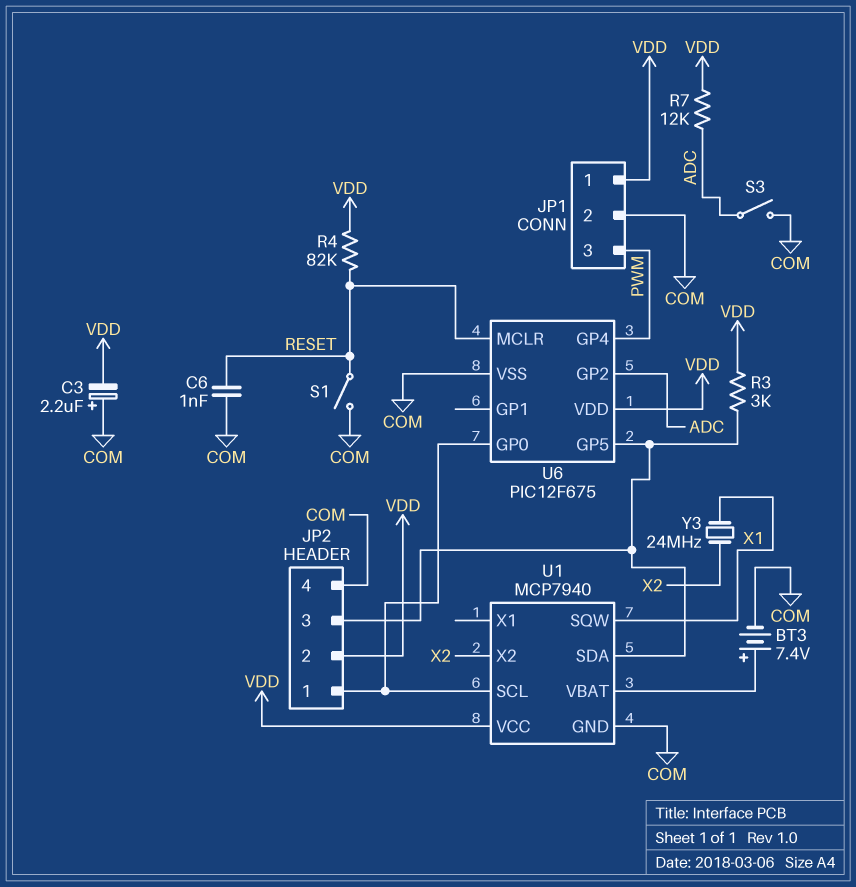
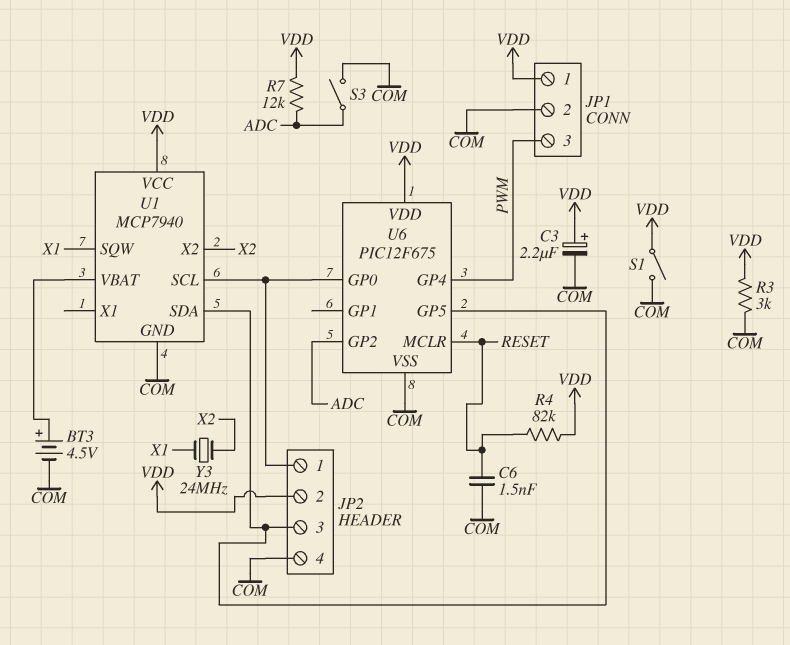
BT3: 7.4V (plus U1/VBAT, minus COM) -> 4.5V (plus U1/VBAT, minus COM)
C3: 2.2uF (plus COM, minus VDD) -> 2.2uF (plus VDD, minus COM)
C6: 1nF (COM, RESET) -> 1.5nF (COM, RESET)
R3: 3k (JP2/3, VDD) -> 3k (COM, VDD)
S1: switch (COM, RESET) -> switch (COM, VDD)

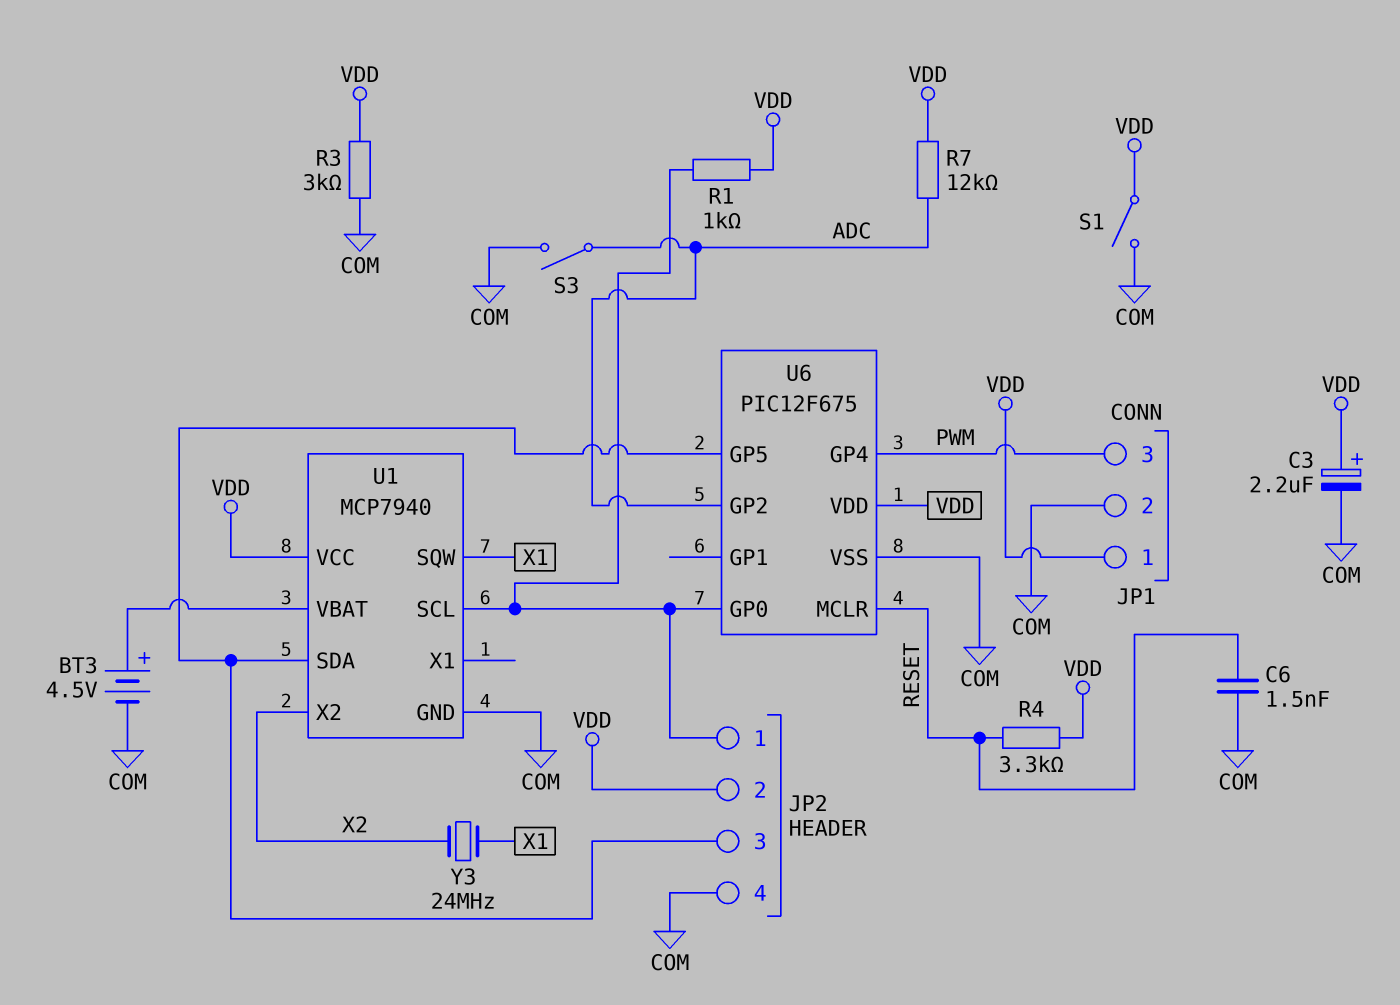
R1: none -> 1k (JP2/1, VDD)
R4: 82k (RESET, VDD) -> 3.3k (RESET, VDD)

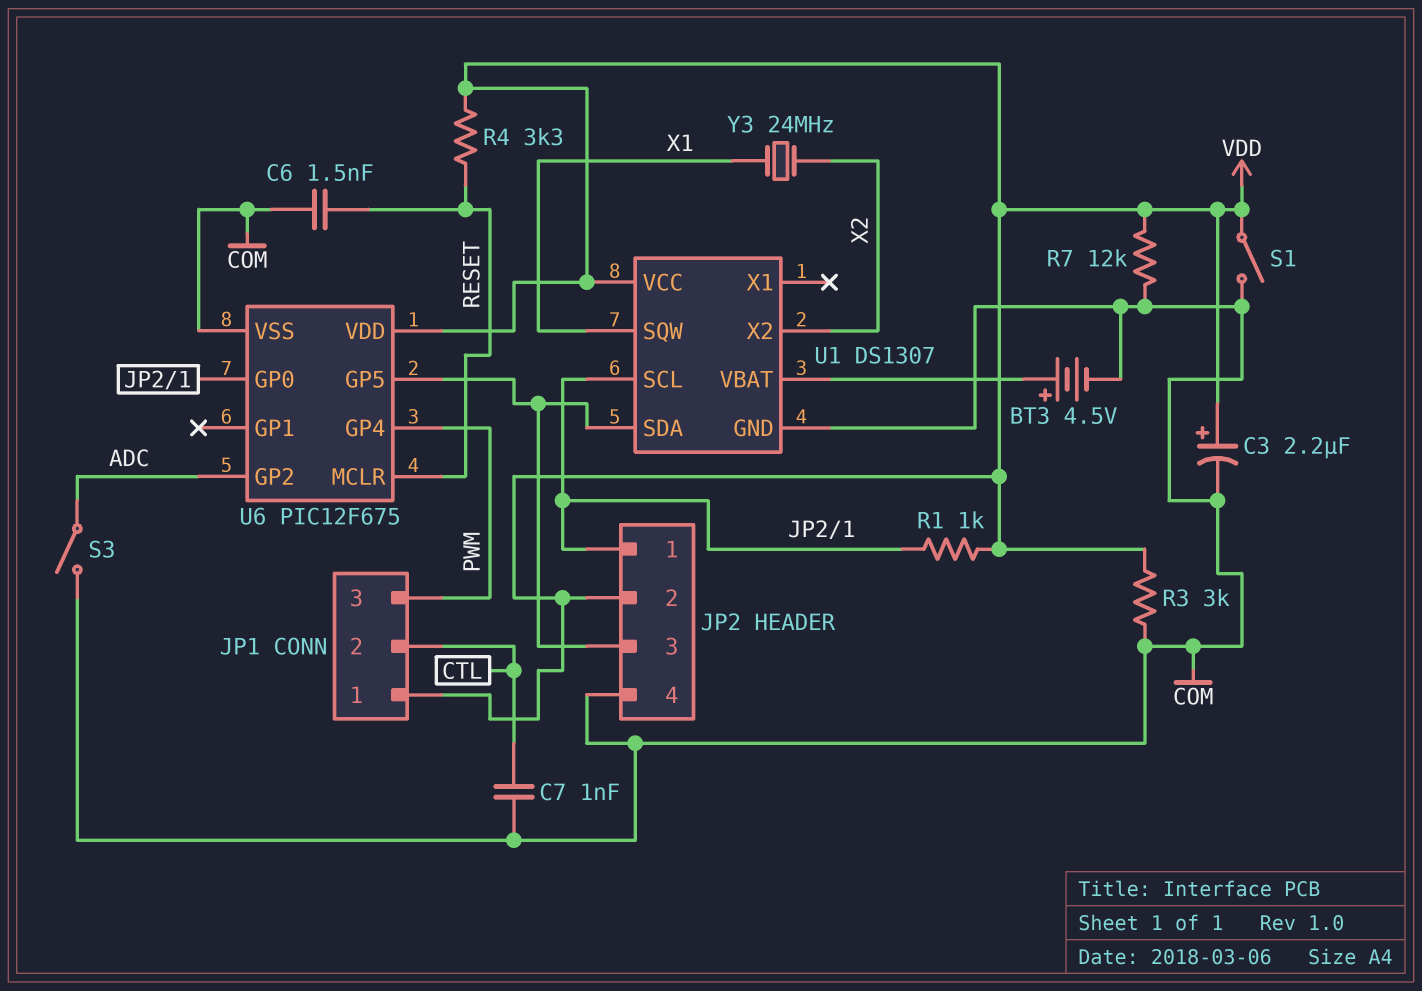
C7: none -> 1nF (COM, CTL)
JP1 pin 2: COM -> CTL
R7: 12k (ADC, VDD) -> 12k (COM, VDD)
U1: MCP7940 -> DS1307

